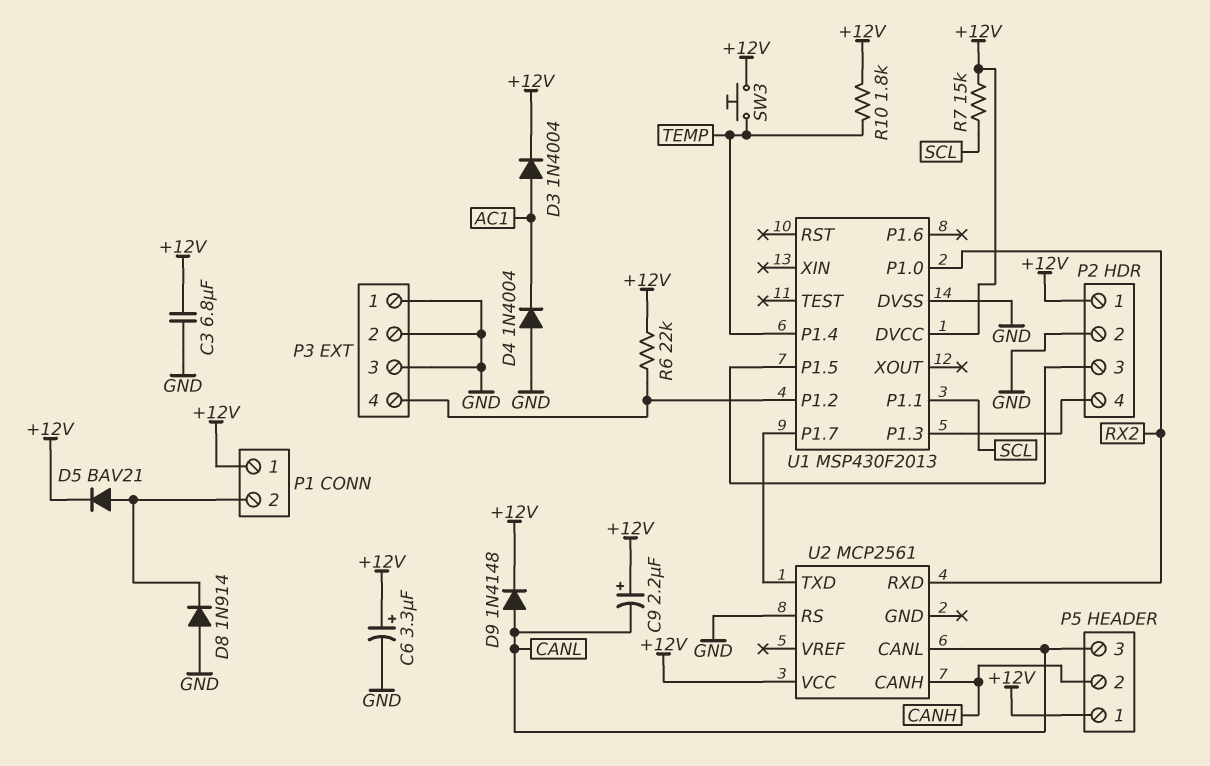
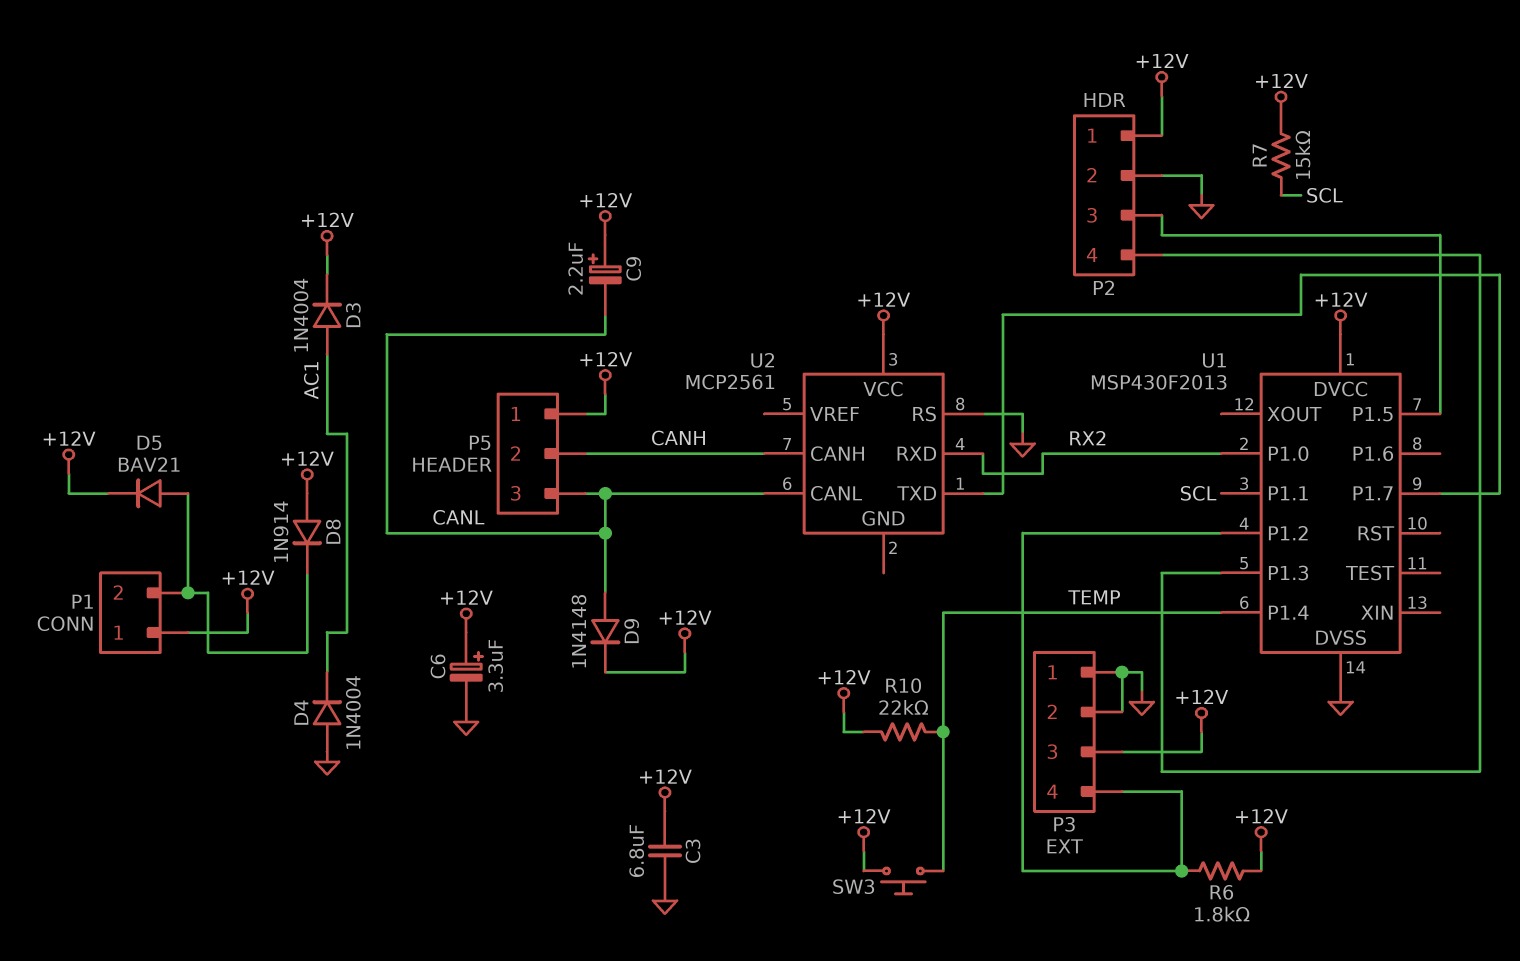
D8: diode 1N914 (A GND, K P1/2) -> diode 1N914 (A +12V, K P1/2)
P3 pin 3: GND -> +12V
R6: 22k (+12V, P3/4) -> 1.8k (+12V, P3/4)
R10: 1.8k (+12V, TEMP) -> 22k (+12V, TEMP)

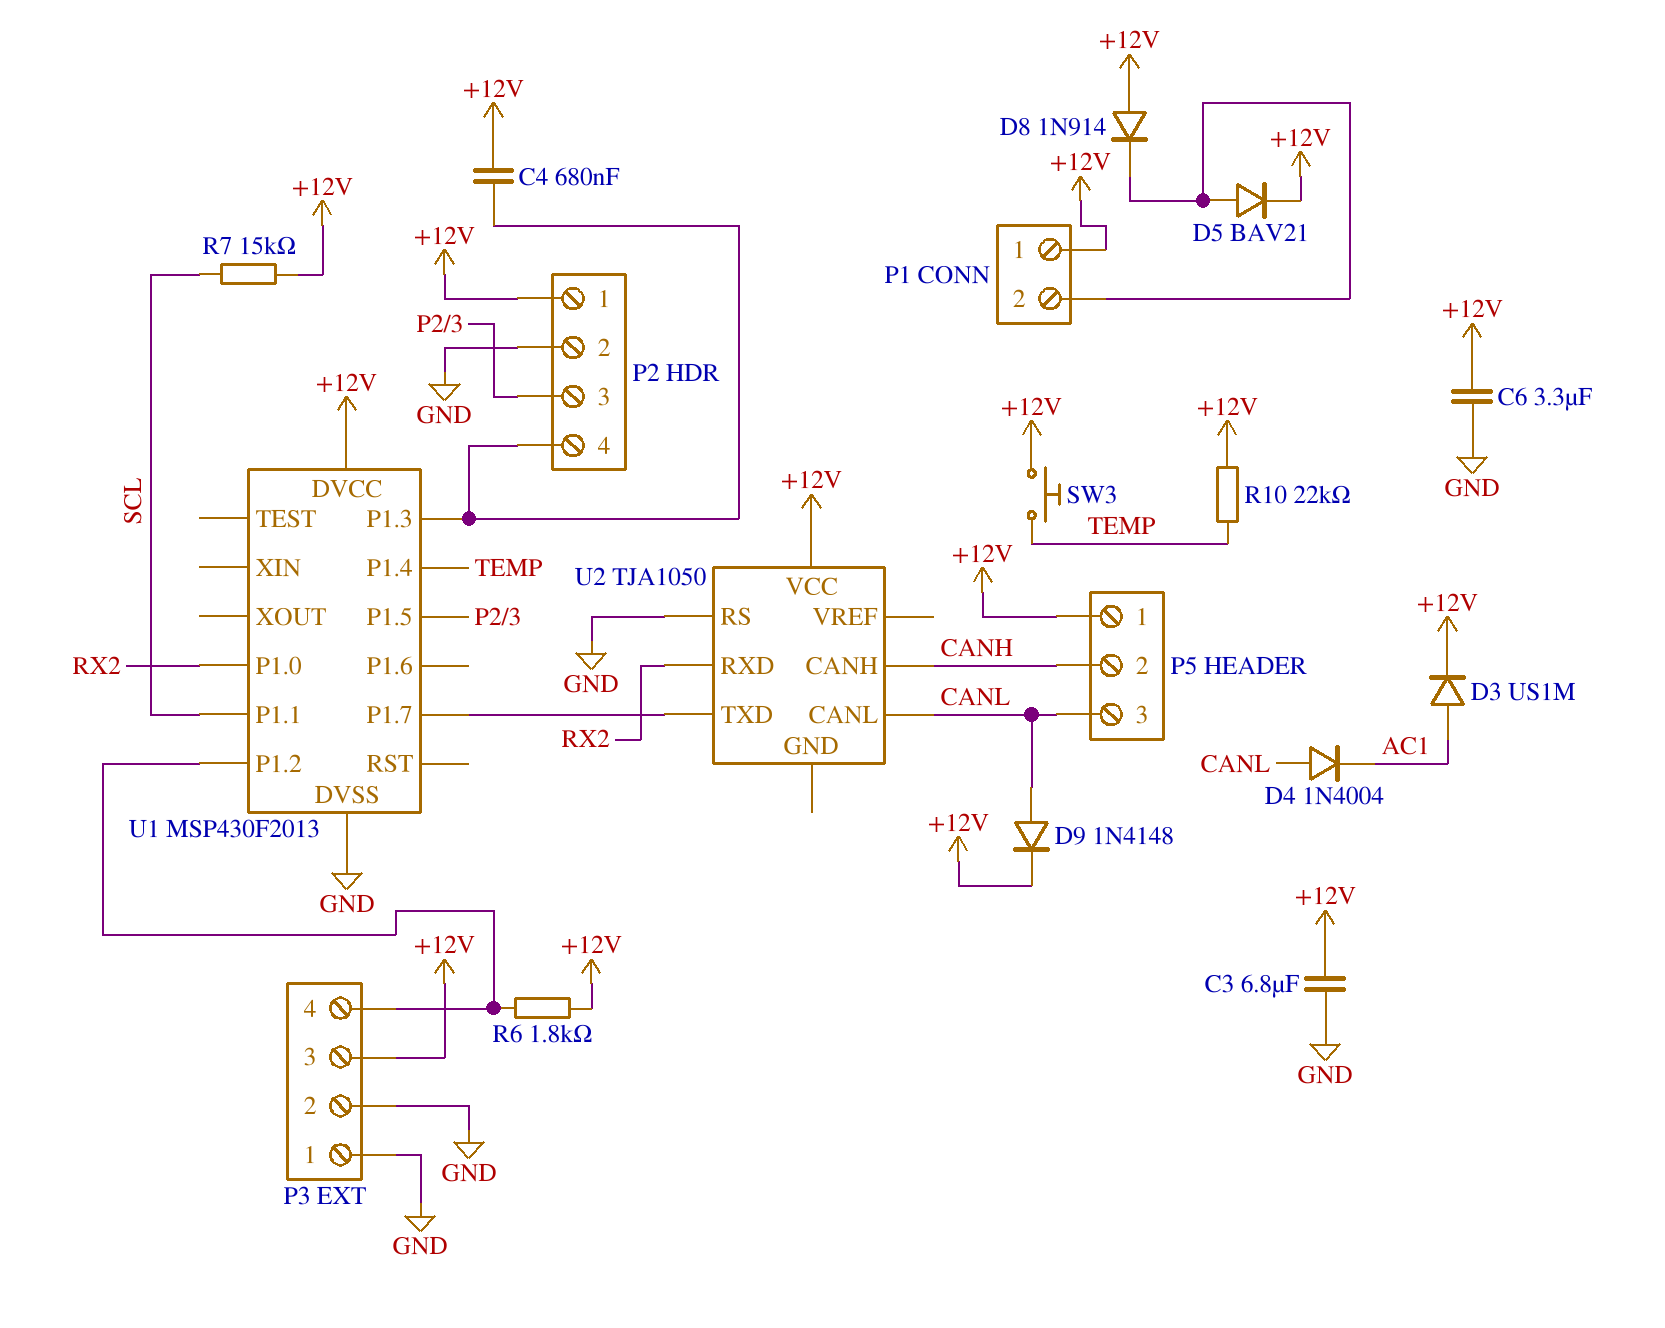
C4: none -> 680nF (+12V, P2/4)
C6: 3.3uF (plus +12V, minus GND) -> 3.3uF (+12V, GND)
C9: 2.2uF (plus +12V, minus CANL) -> none
D3: diode 1N4004 (A AC1, K +12V) -> diode US1M (A AC1, K +12V)
D4: diode 1N4004 (A GND, K AC1) -> diode 1N4004 (A CANL, K AC1)
U2: MCP2561 -> TJA1050

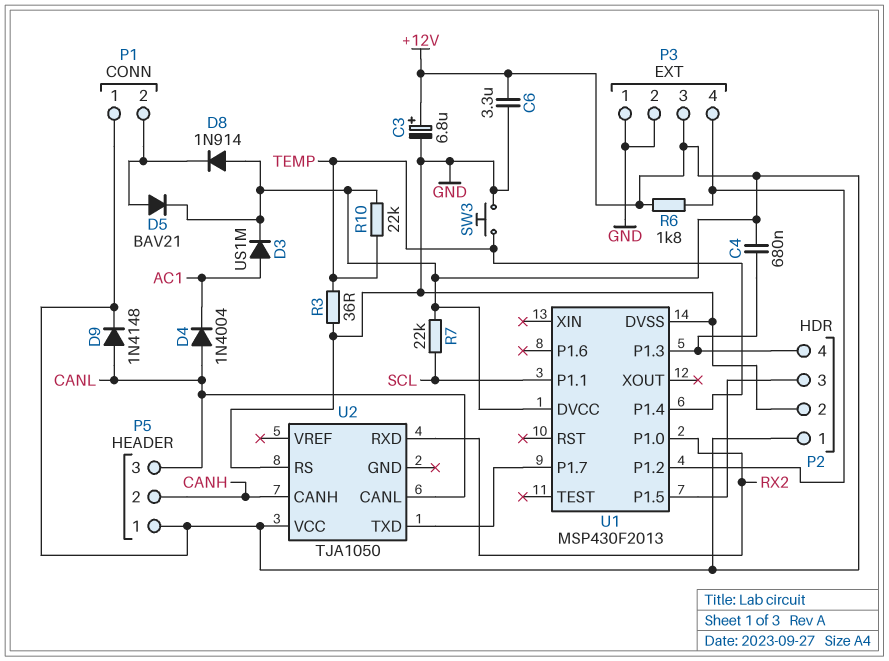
C3: 6.8uF (+12V, GND) -> 6.8uF (plus +12V, minus GND)
R3: none -> 36 (GND, TEMP)
R7: 15k (+12V, SCL) -> 22k (+12V, SCL)
SW3: button (+12V, TEMP) -> button (GND, TEMP)

